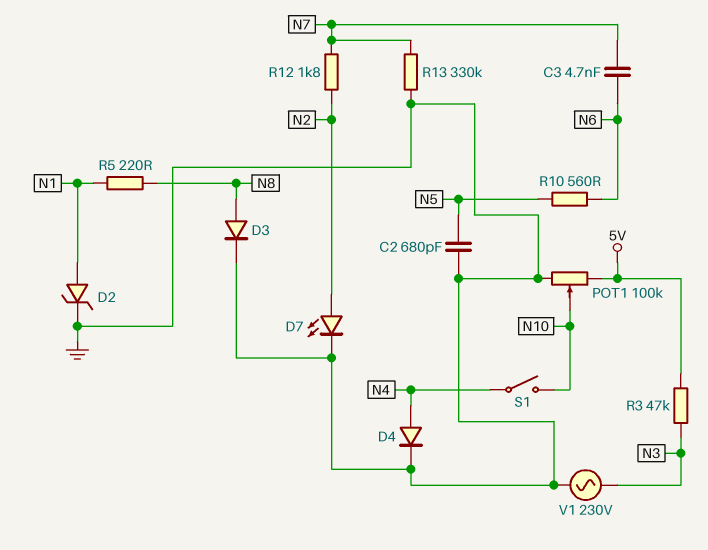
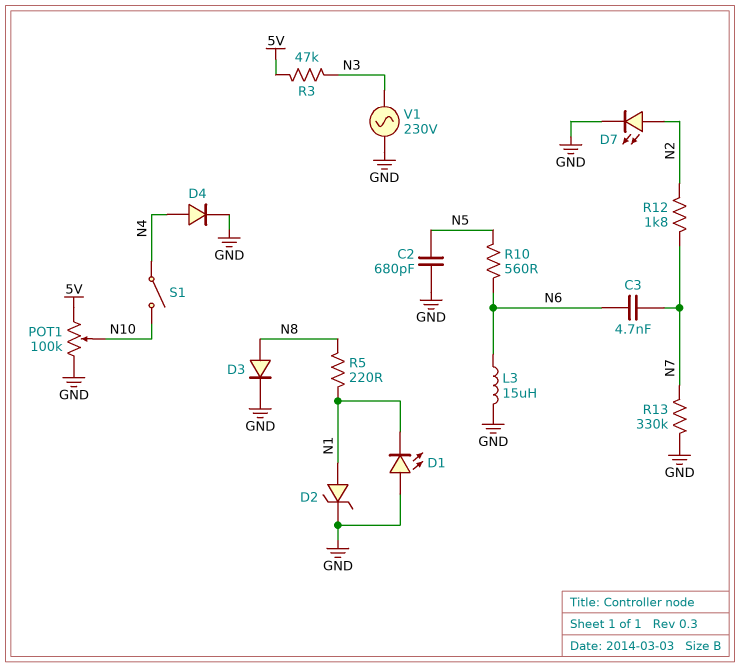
D1: none -> LED (A GND, K N1)
L3: none -> 15uH (GND, N6)

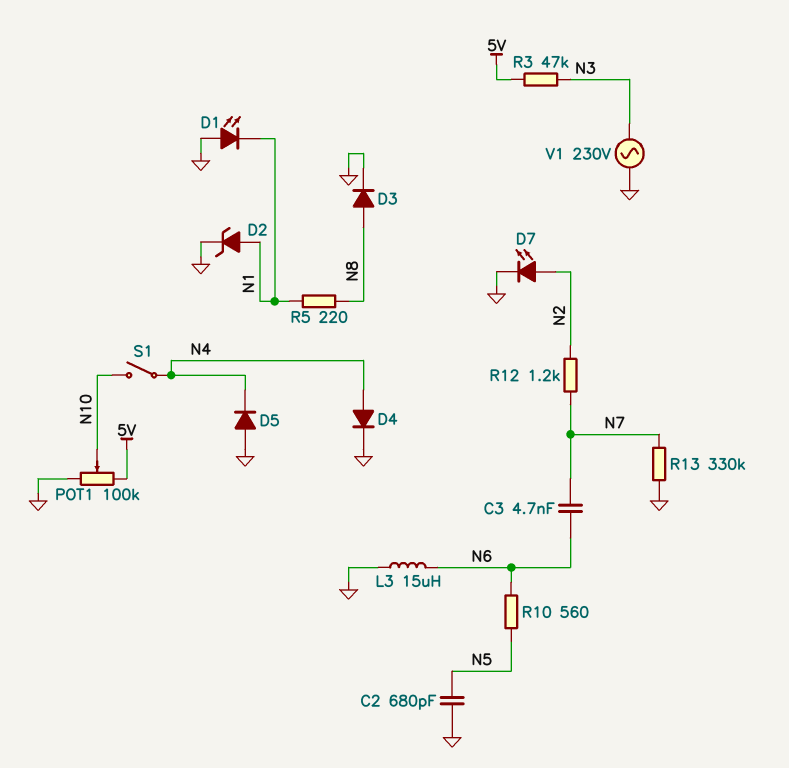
D5: none -> diode (A GND, K N4)
R12: 1.8k (N2, N7) -> 1.2k (N2, N7)

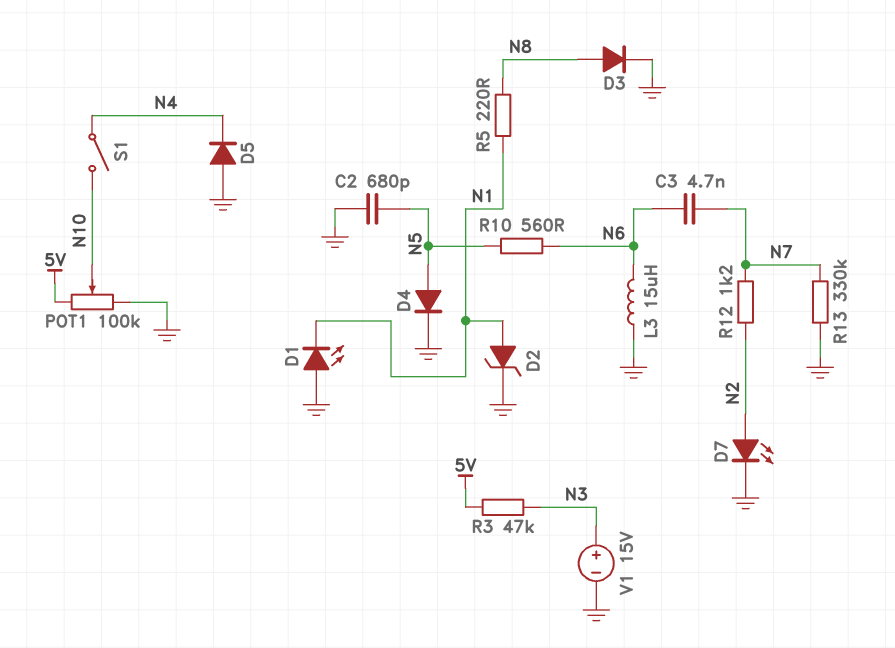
D4: diode (A N4, K GND) -> diode (A N5, K GND)
V1: AC 230V (GND, N3) -> 15V (plus N3, minus GND)

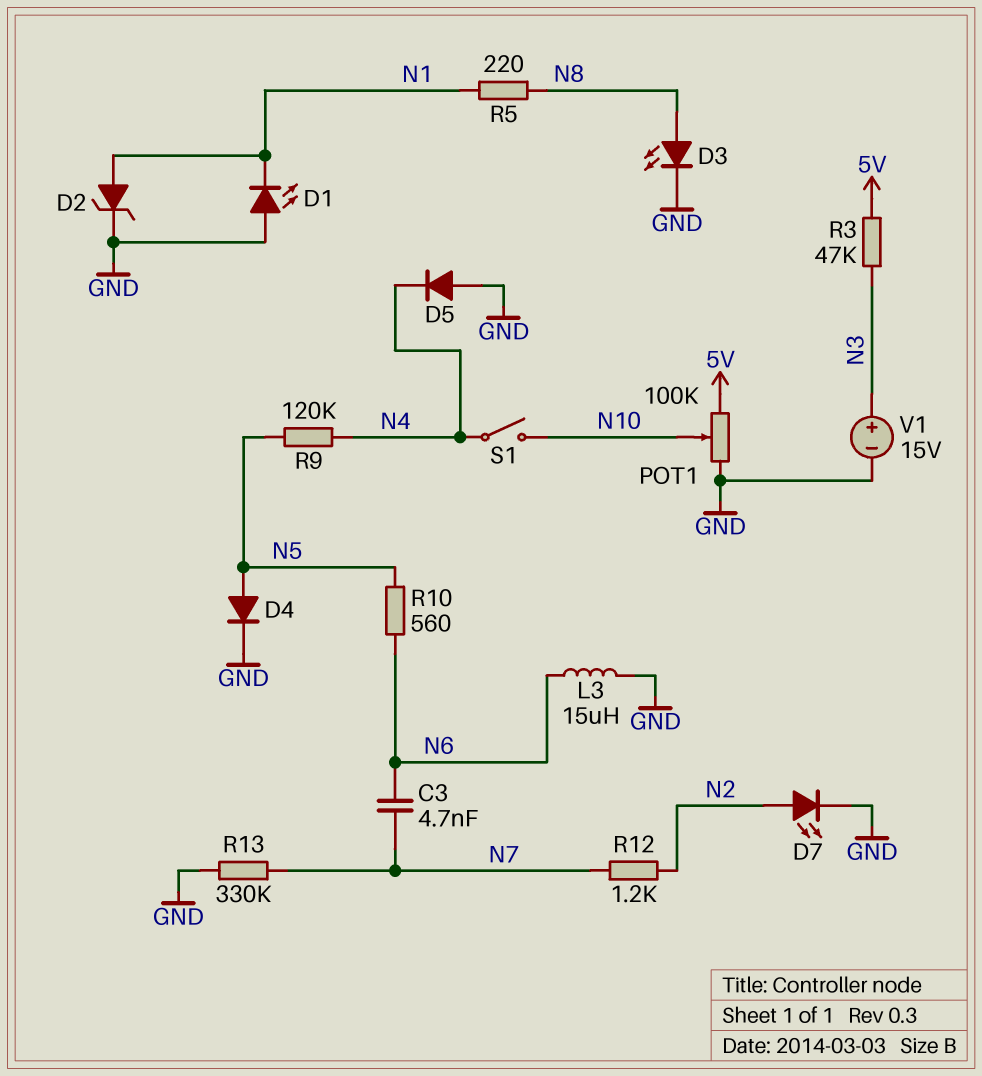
C2: 680pF (GND, N5) -> none
D3: diode (A N8, K GND) -> LED (A N8, K GND)
R9: none -> 120k (N4, N5)

